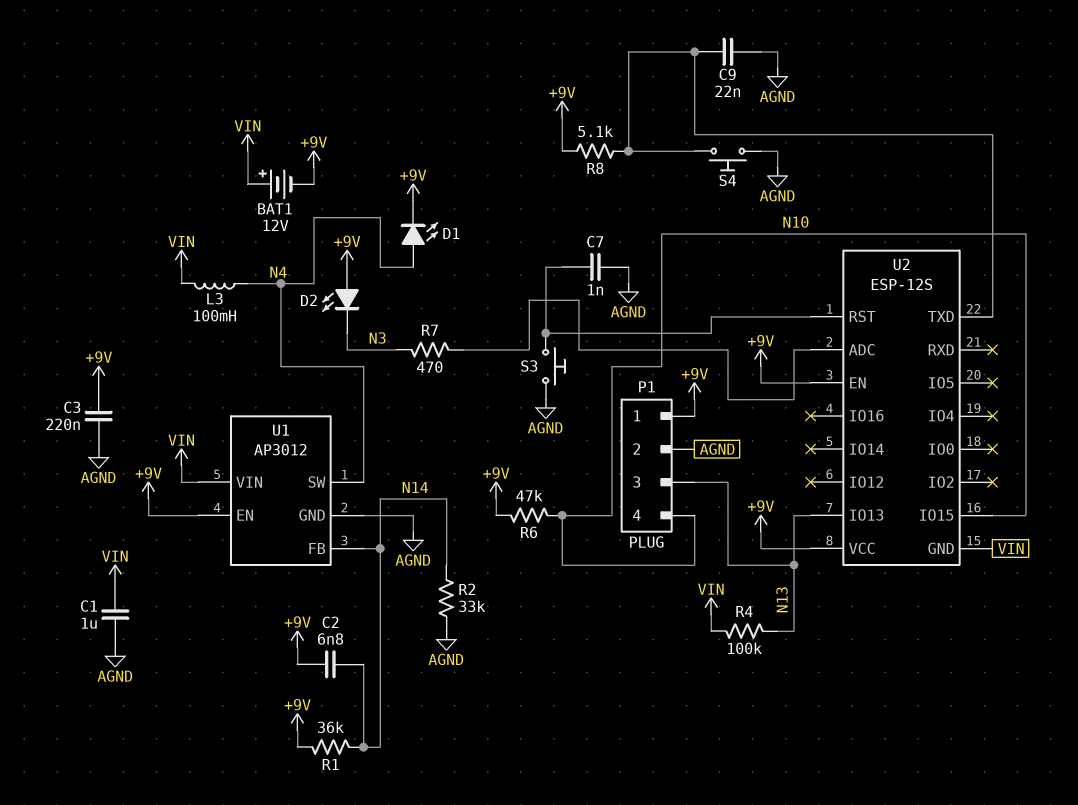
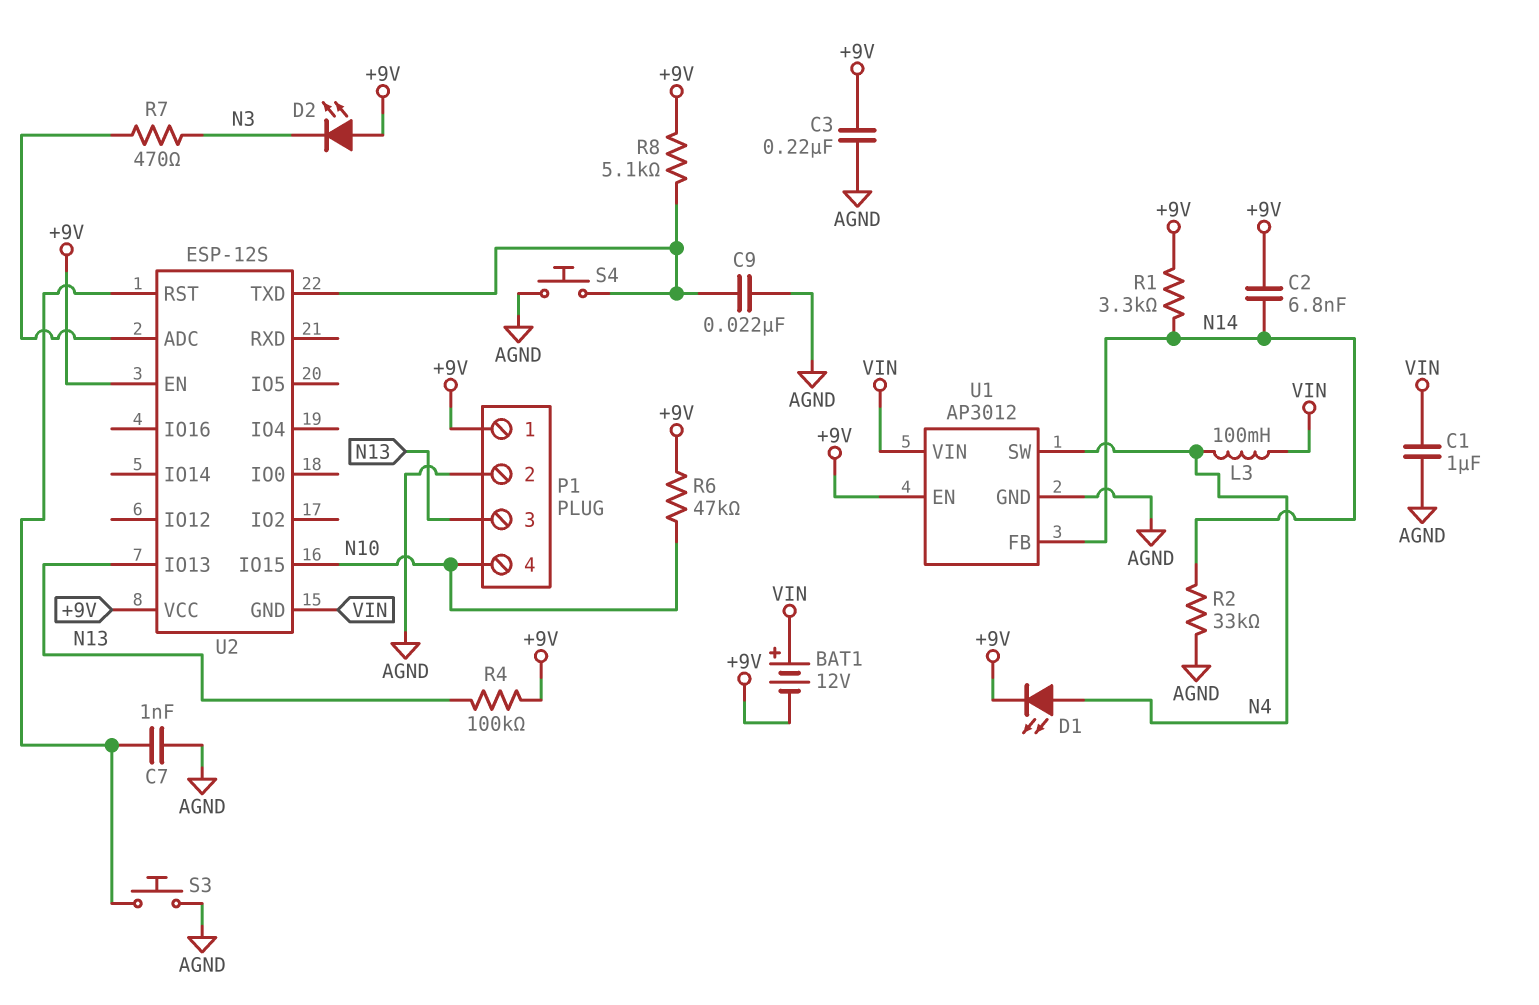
R1: 36k (+9V, N14) -> 3.3k (+9V, N14)
R4: 100k (N13, VIN) -> 100k (+9V, N13)

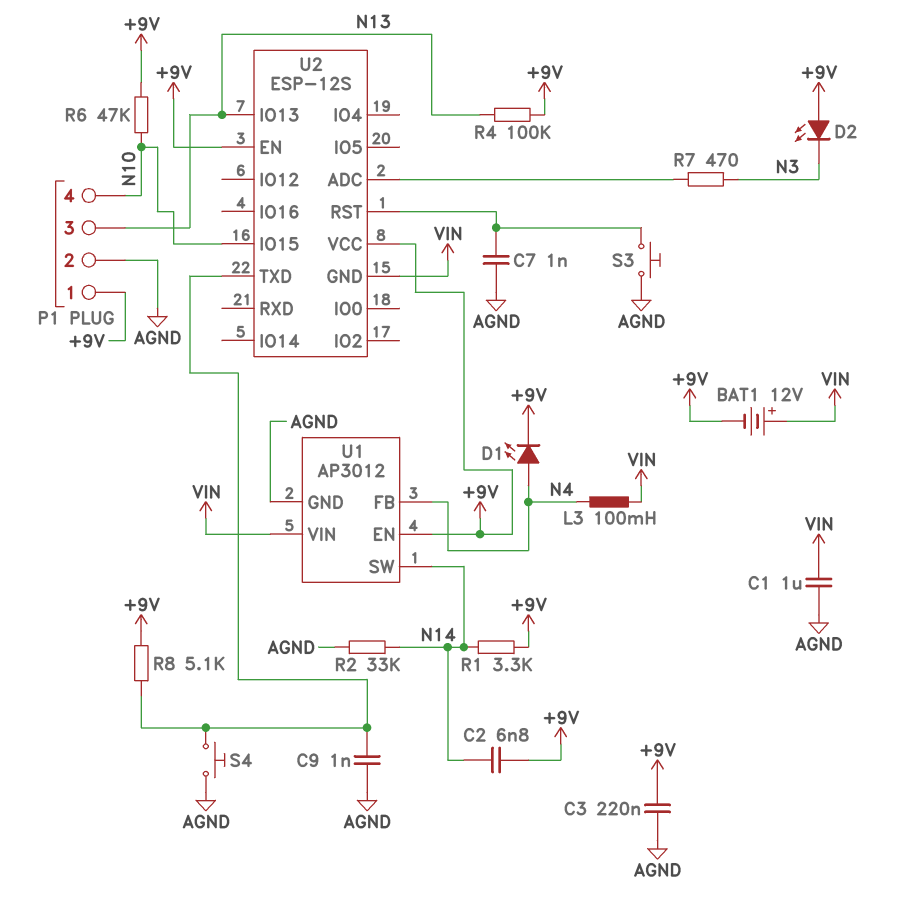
C9: 22nF (AGND, U2/TXD) -> 1nF (AGND, U2/TXD)
U1 pin FB: N14 -> N4
U1 pin SW: N4 -> N14

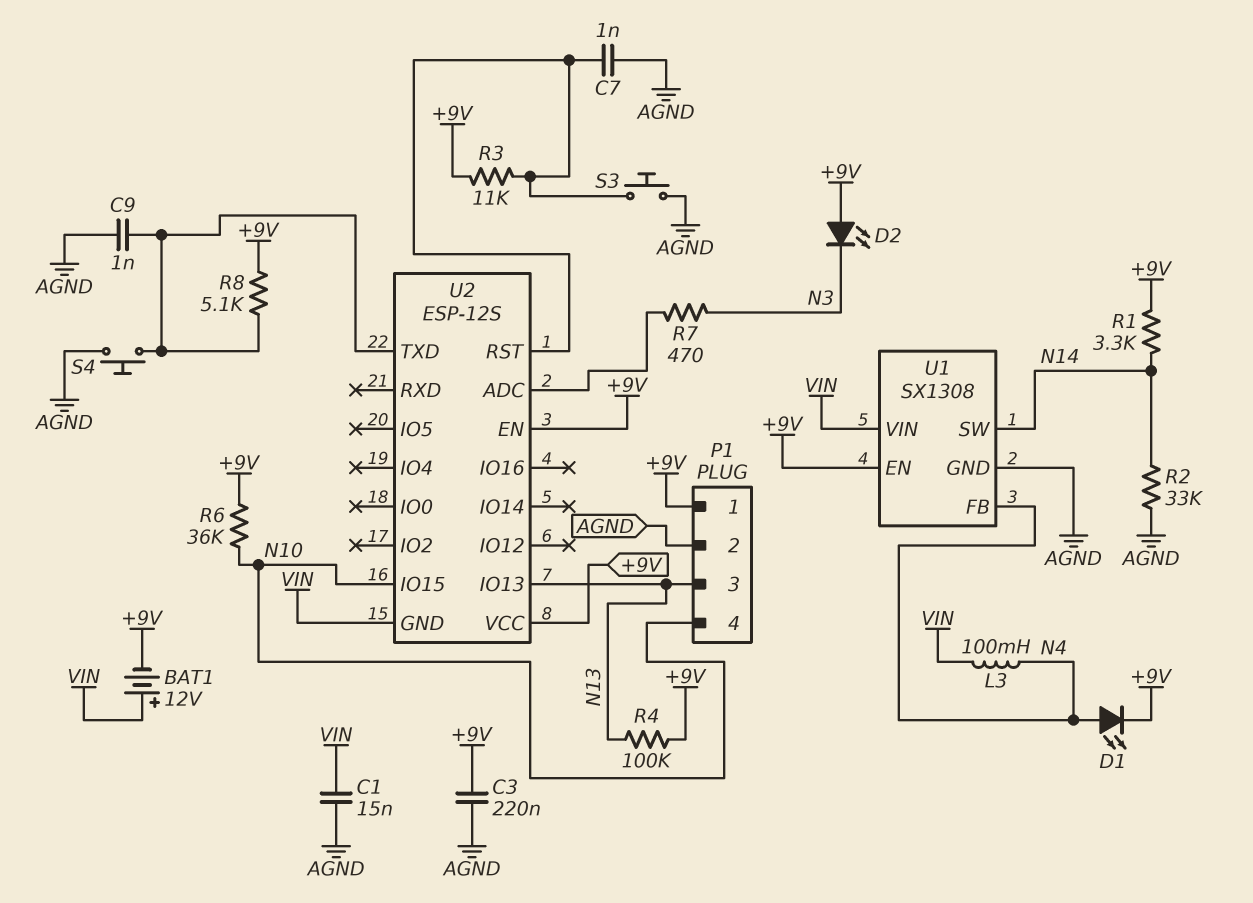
C1: 1uF (AGND, VIN) -> 15nF (AGND, VIN)
C2: 6.8nF (+9V, N14) -> none
R3: none -> 11k (+9V, U2/RST)
R6: 47k (+9V, N10) -> 36k (+9V, N10)
U1: AP3012 -> SX1308

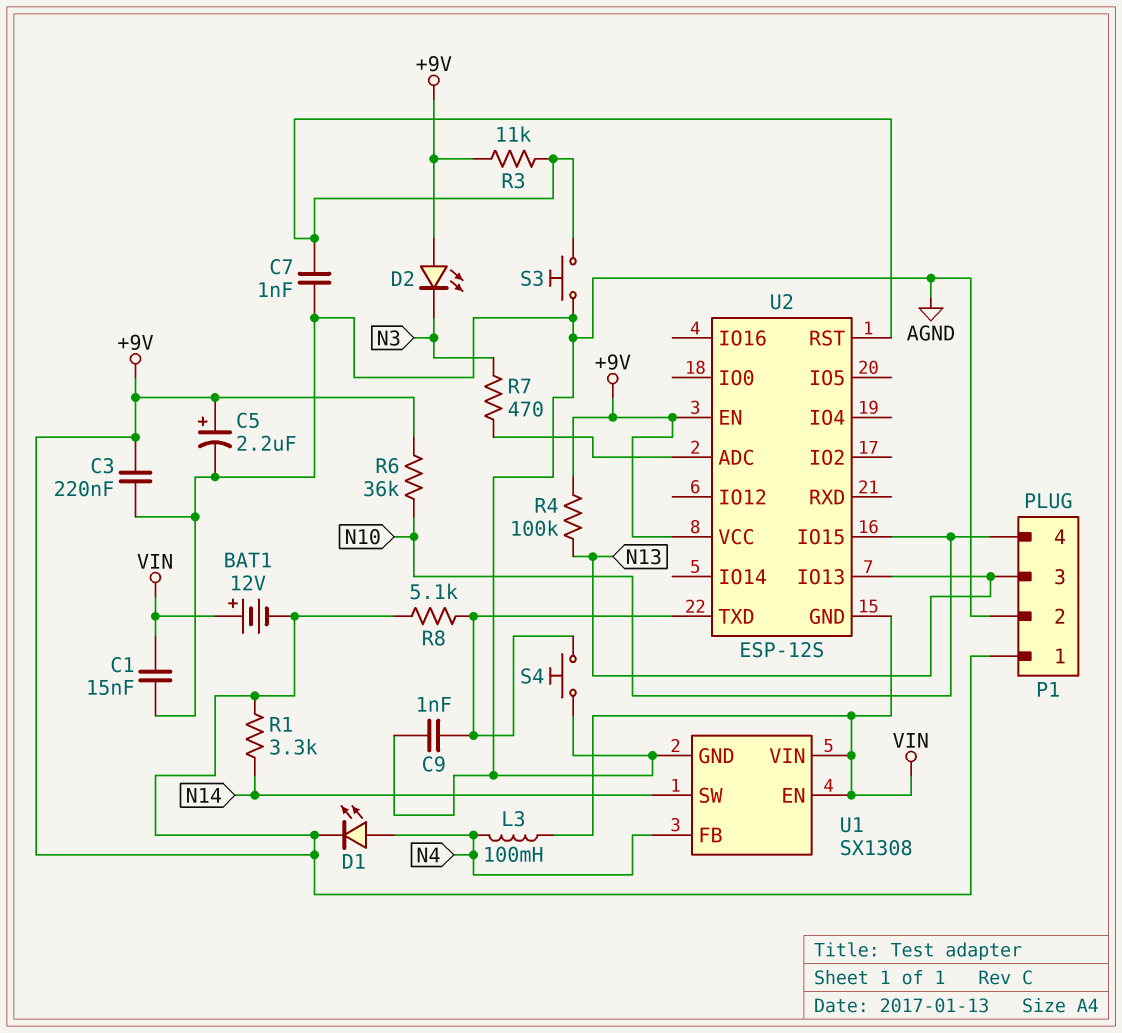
C5: none -> 2.2uF (plus +9V, minus AGND)
R2: 33k (AGND, N14) -> none
U1 pin EN: +9V -> VIN

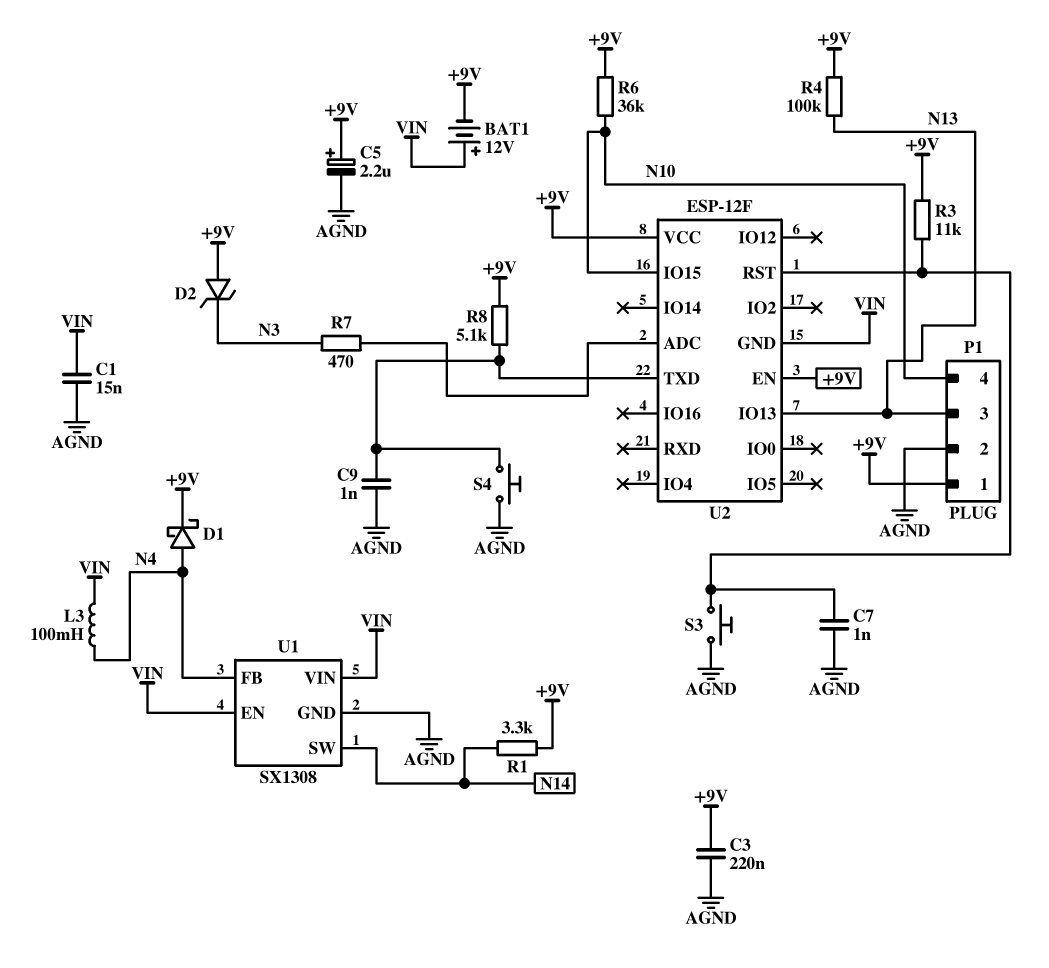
D1: LED (A N4, K +9V) -> schottky (A N4, K +9V)
D2: LED (A +9V, K N3) -> zener (A +9V, K N3)
U2: ESP-12S -> ESP-12F

